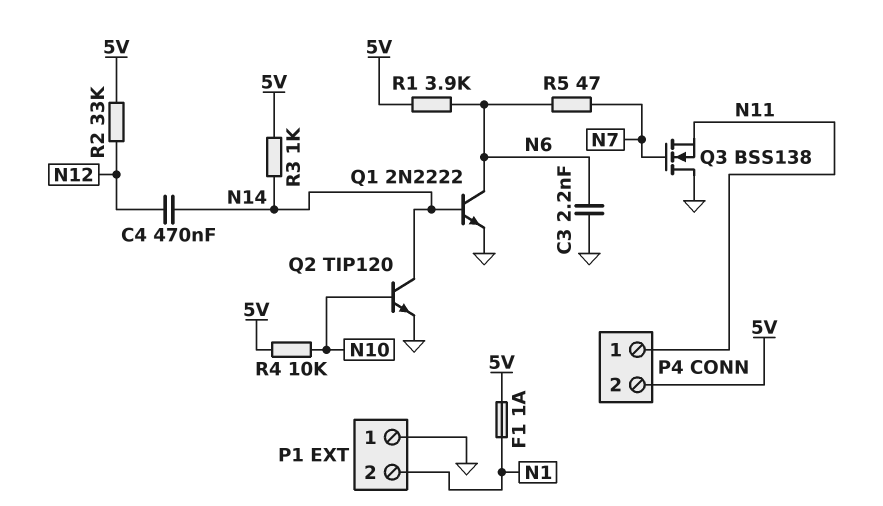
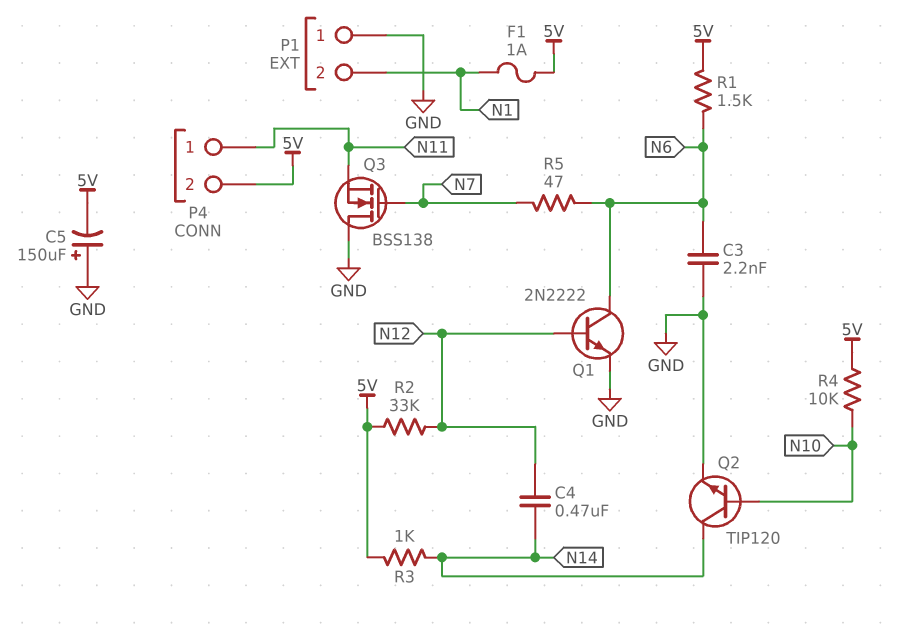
C5: none -> 150uF (plus GND, minus 5V)
Q1: NPN 2N2222 (B N14, C N6, E GND) -> NPN 2N2222 (B N12, C N6, E GND)
R1: 3.9k (5V, N6) -> 1.5k (5V, N6)

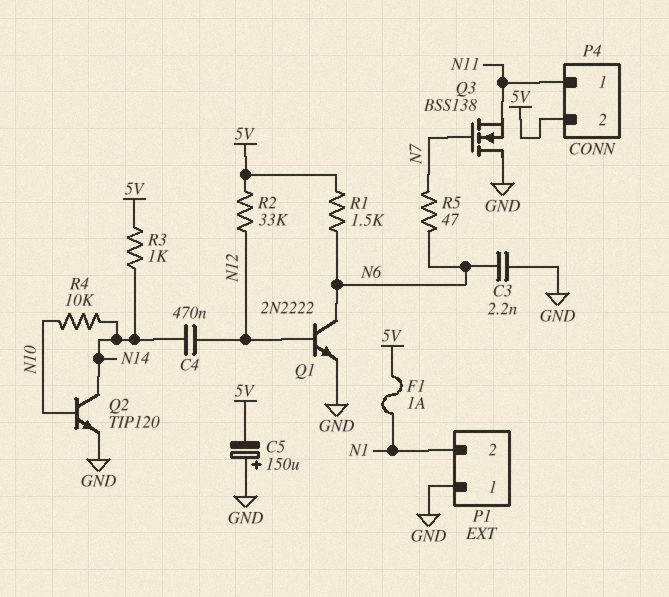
R4: 10k (5V, N10) -> 10k (N10, N14)

